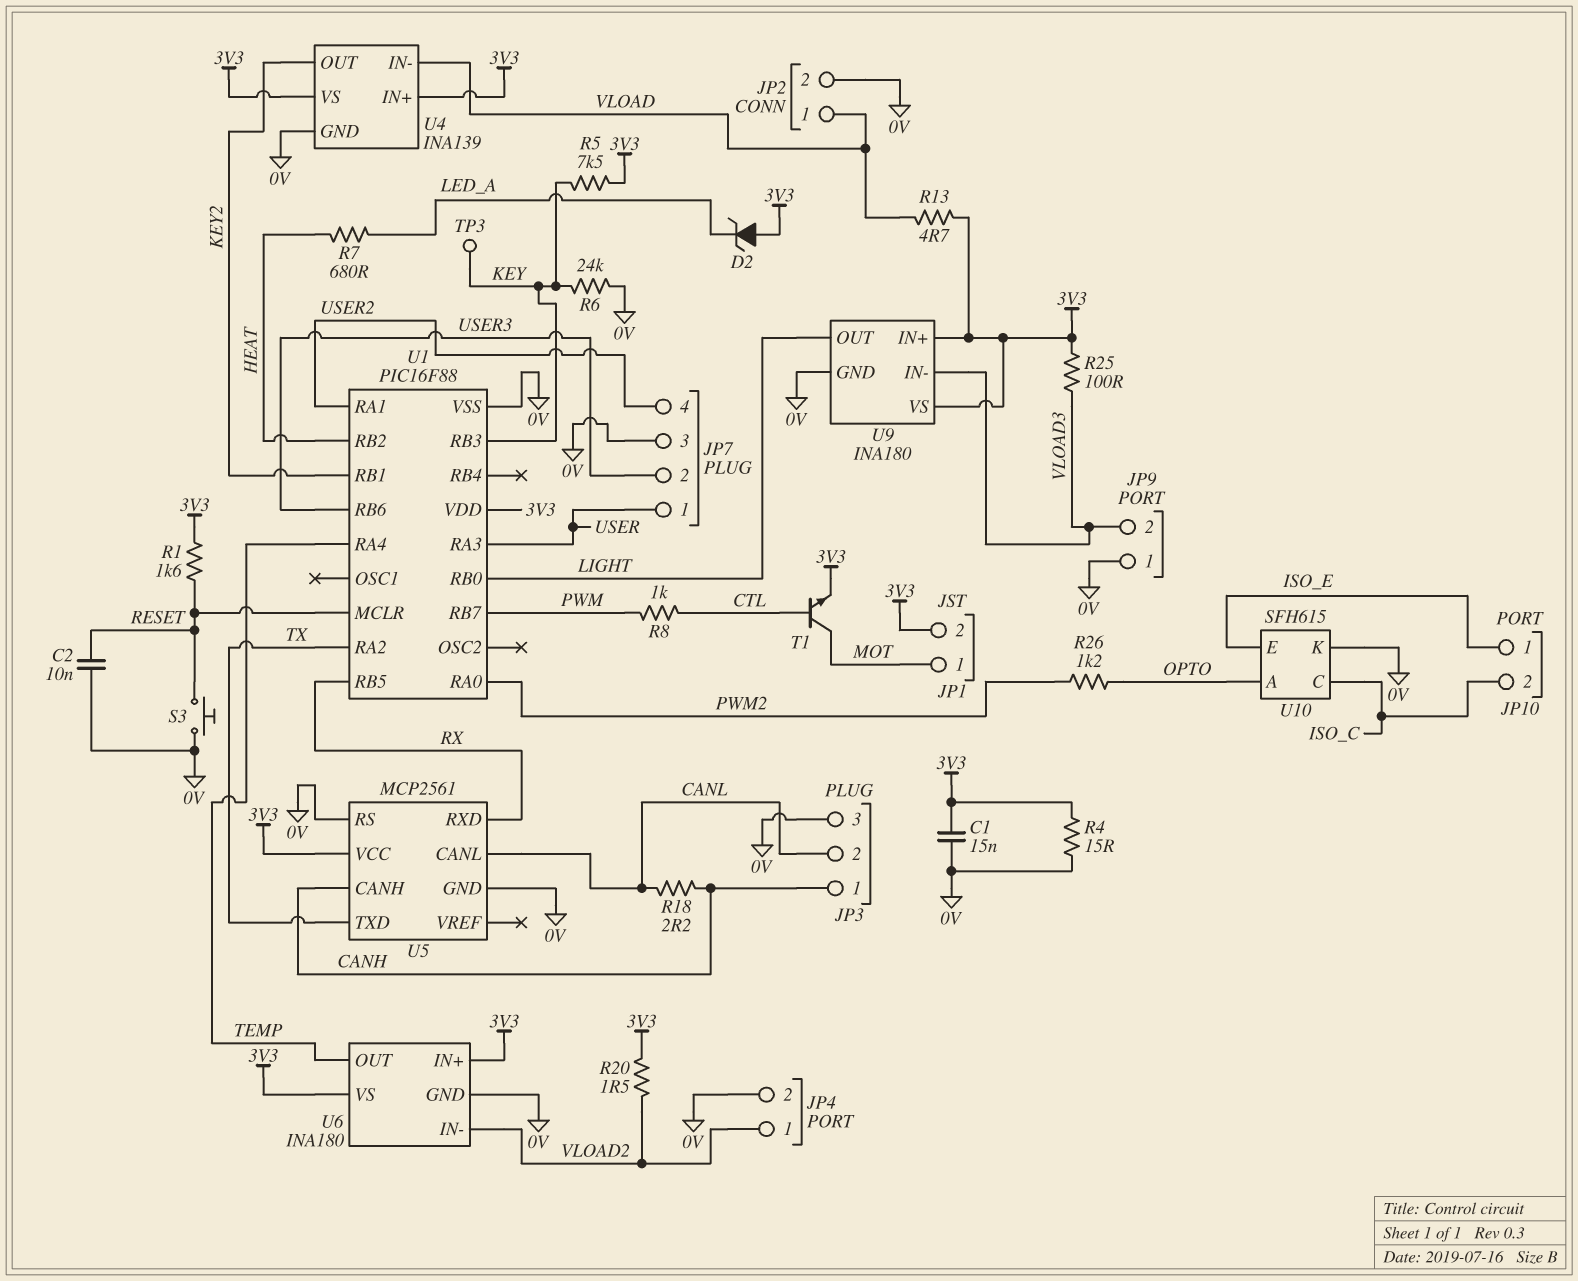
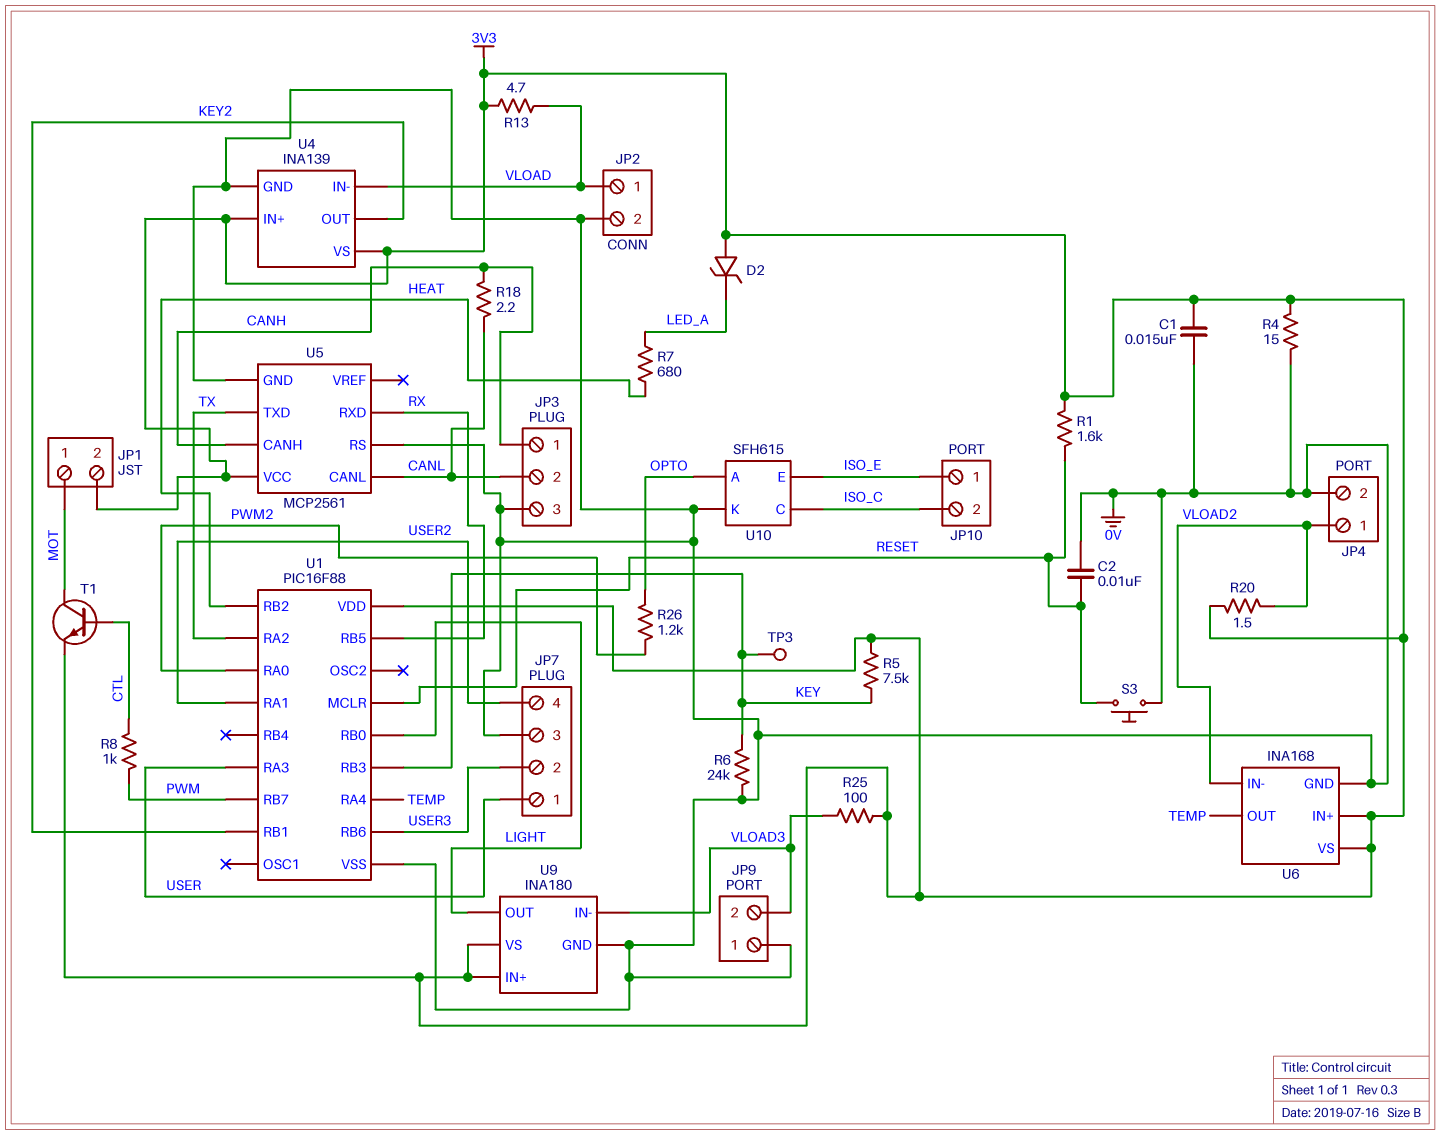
U6: INA180 -> INA168

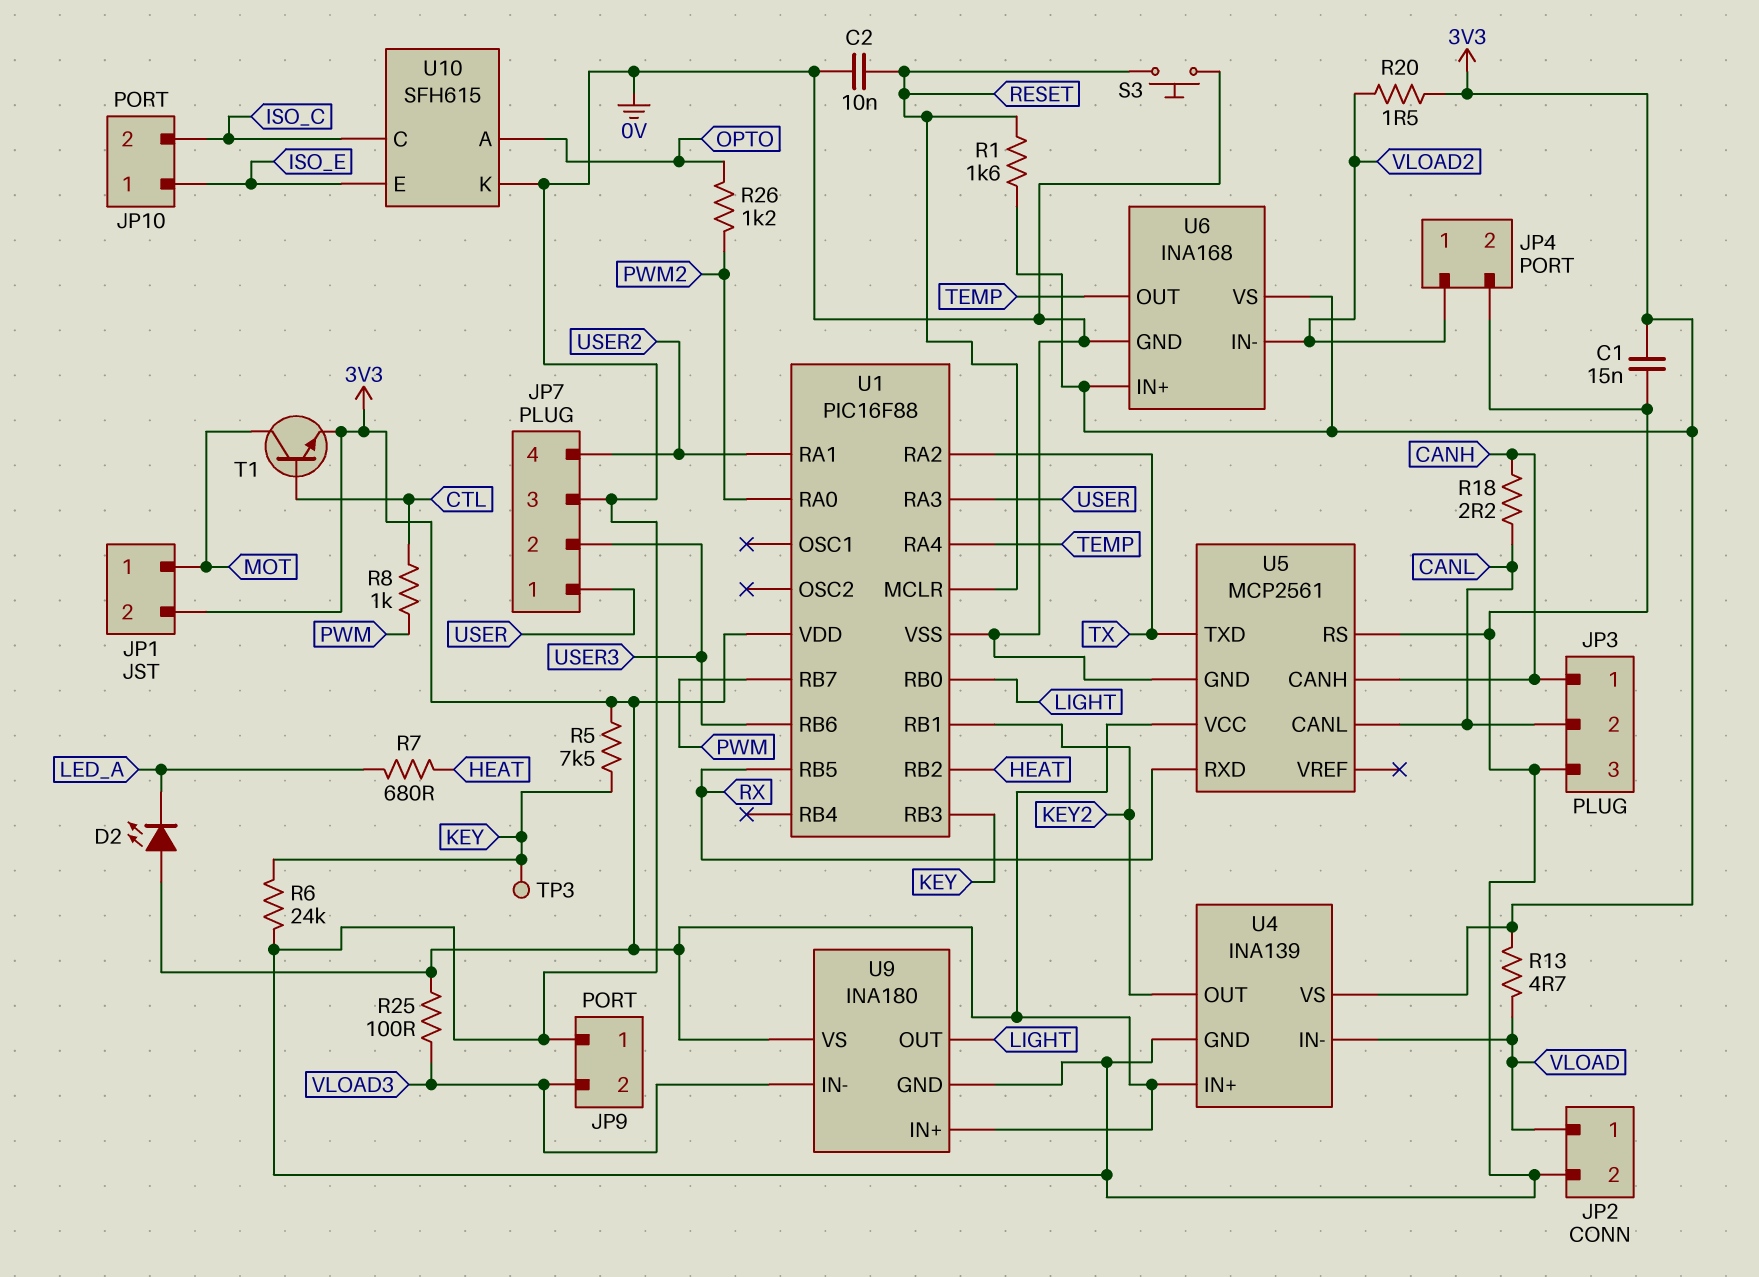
D2: zener (A 3V3, K LED_A) -> LED (A 3V3, K LED_A)
R4: 15 (0V, 3V3) -> none

